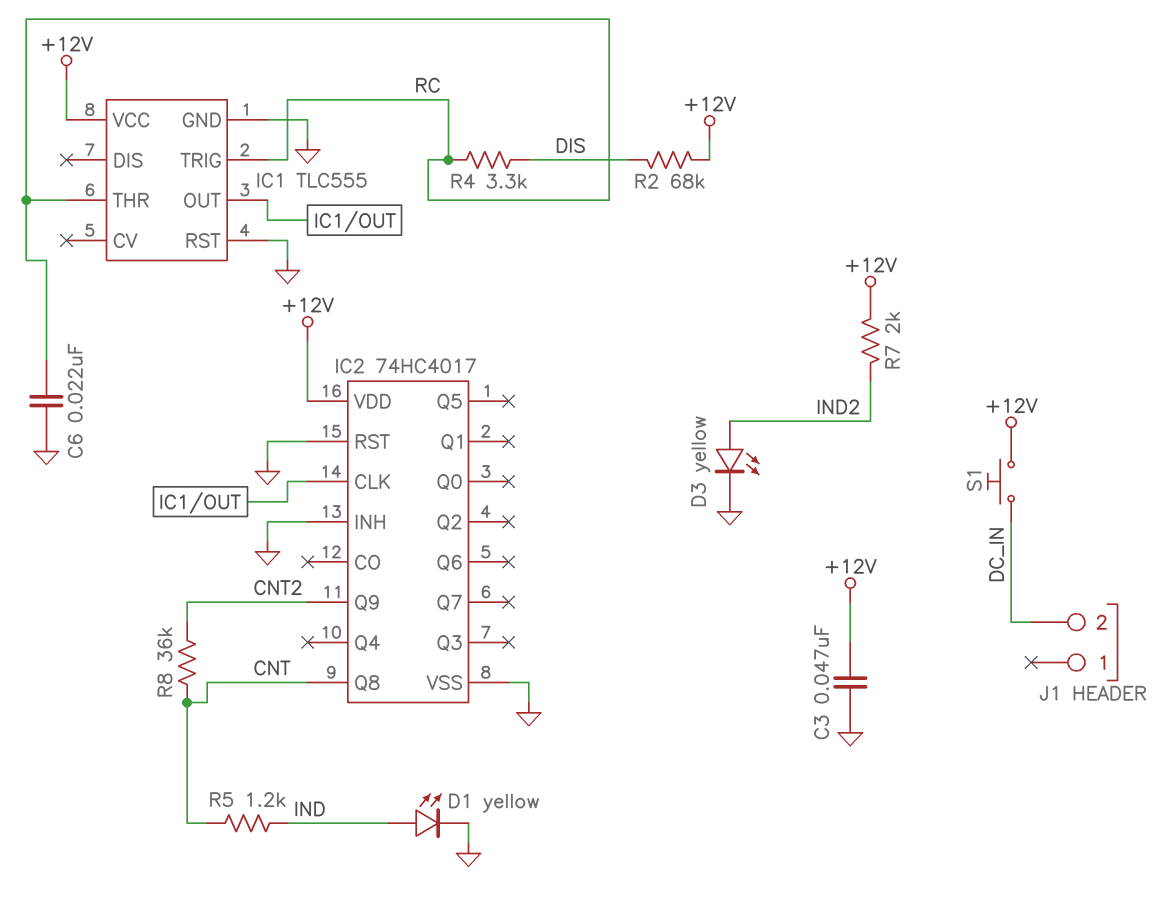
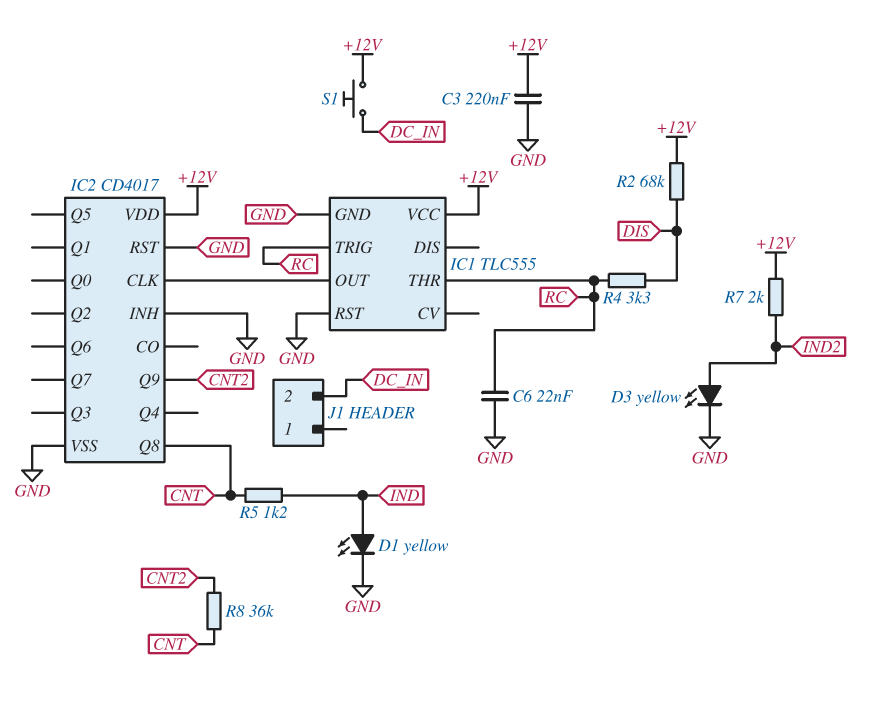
C3: 47nF (+12V, GND) -> 220nF (+12V, GND)
IC2: 74HC4017 -> CD4017

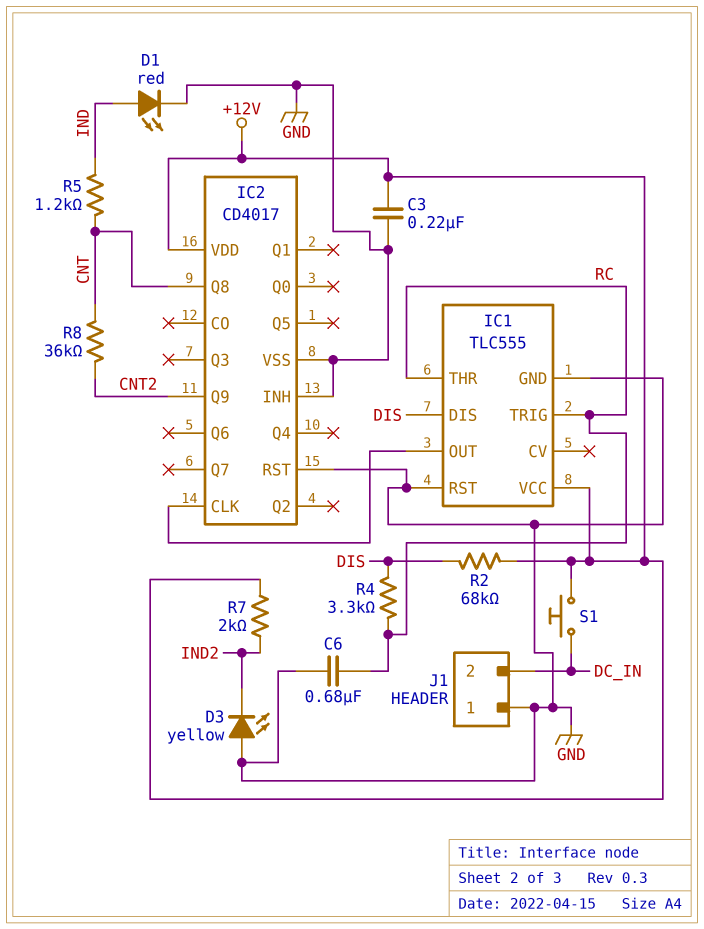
C6: 22nF (GND, RC) -> 680nF (GND, RC)
D1: LED yellow (A IND, K GND) -> LED red (A IND, K GND)
D3: LED yellow (A IND2, K GND) -> LED yellow (A GND, K IND2)
IC1 pin DIS: none -> DIS
J1 pin 1: none -> GND

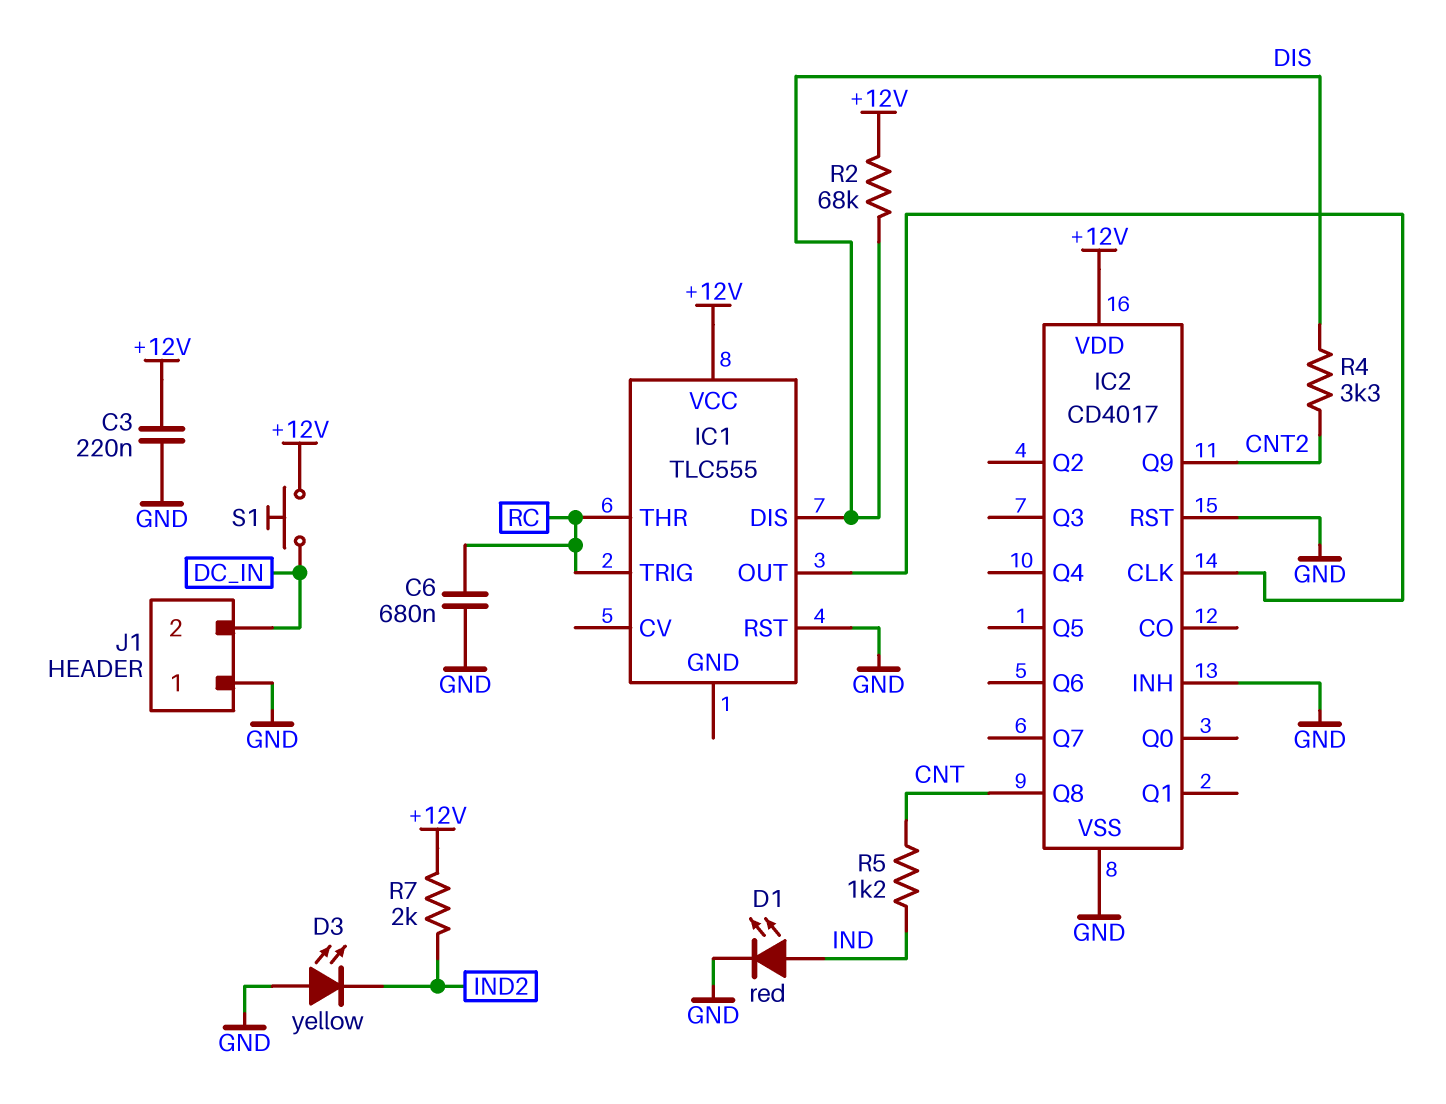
IC1 pin GND: GND -> none
R4: 3.3k (DIS, RC) -> 3.3k (CNT2, DIS)
R8: 36k (CNT, CNT2) -> none

